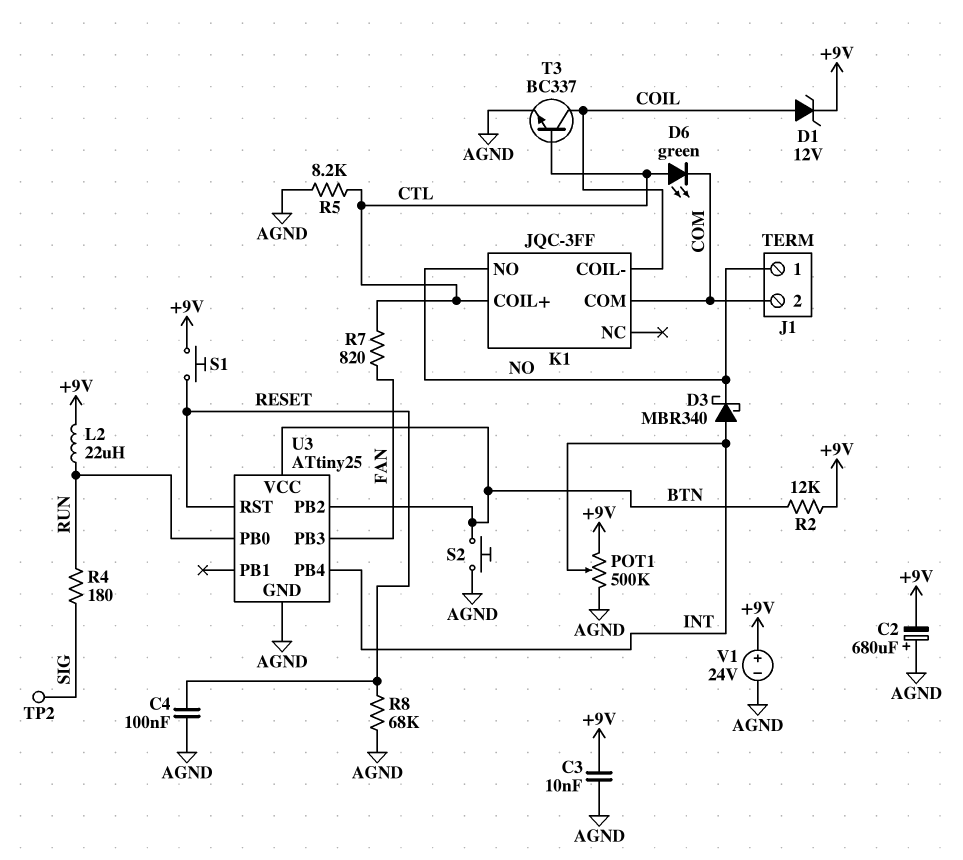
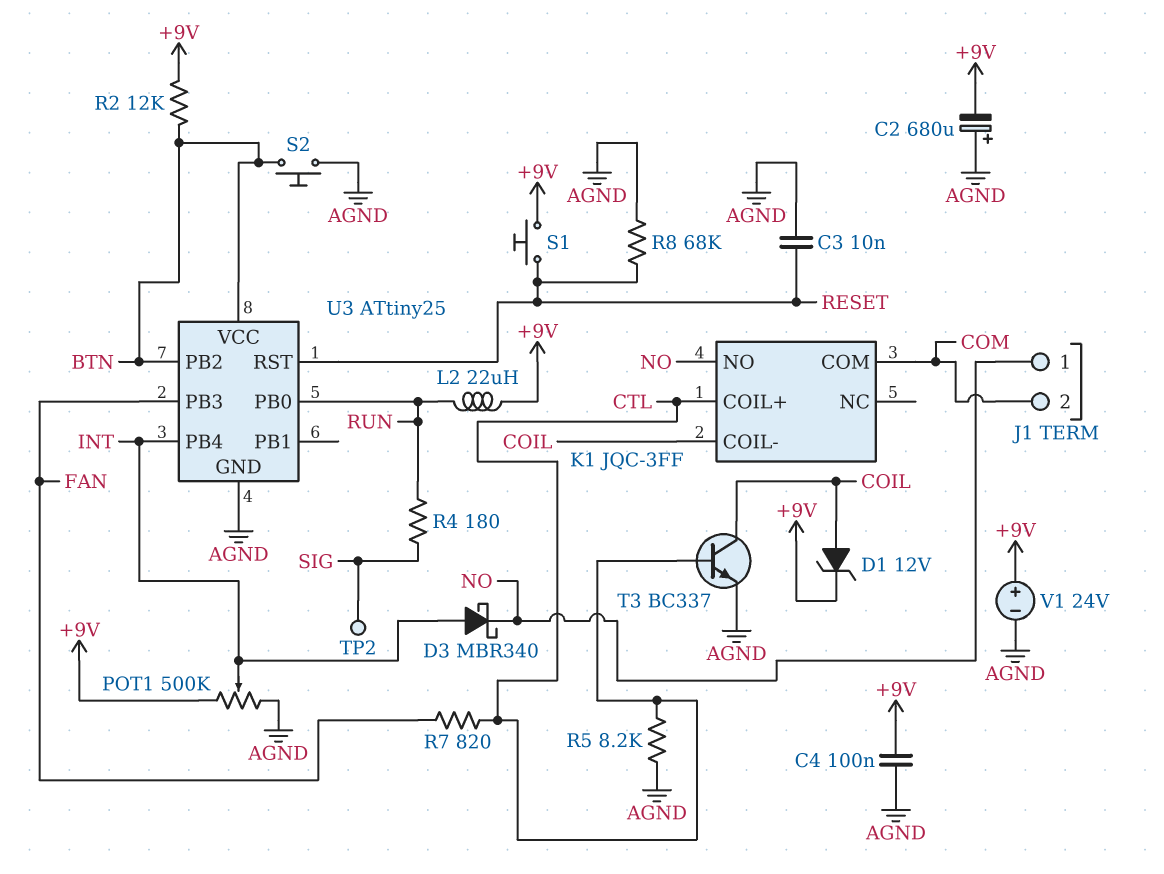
C3: 10nF (+9V, AGND) -> 10nF (AGND, RESET)
C4: 100nF (AGND, RESET) -> 100nF (+9V, AGND)
D6: LED green (A CTL, K COM) -> none

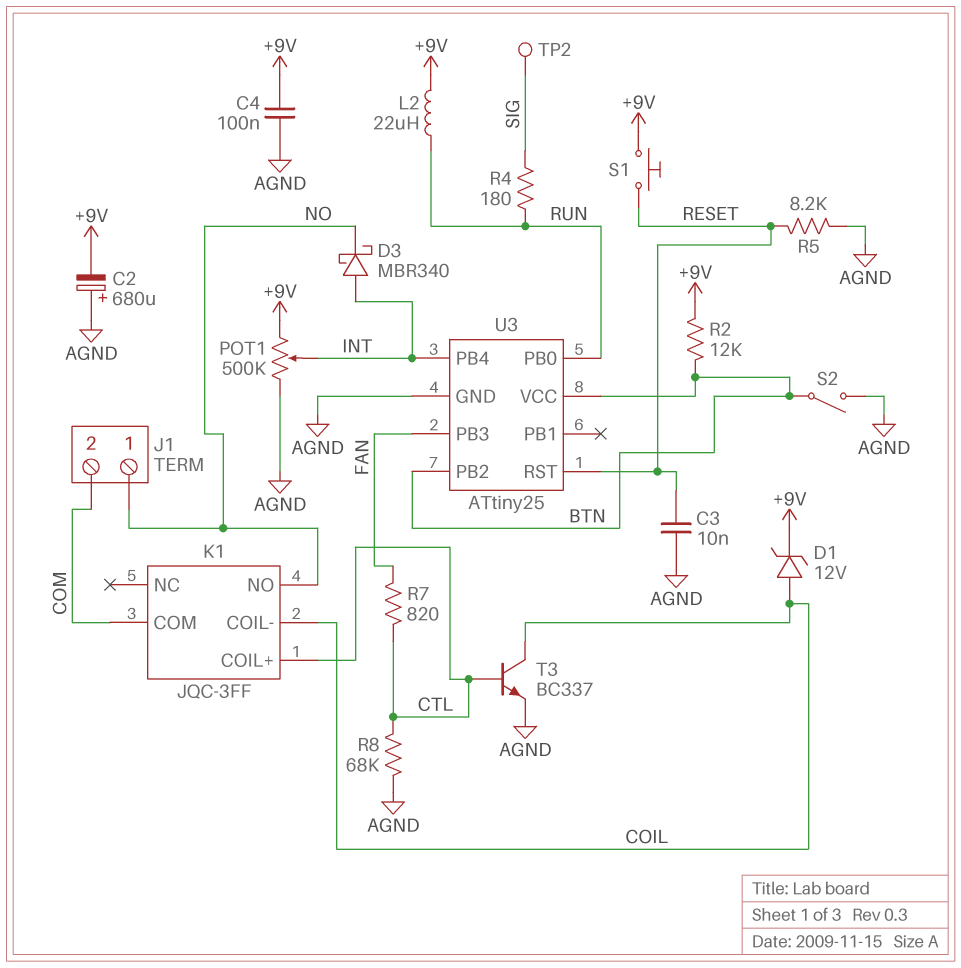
R5: 8.2k (AGND, CTL) -> 8.2k (AGND, RESET)
R8: 68k (AGND, RESET) -> 68k (AGND, CTL)
S2: button (AGND, BTN) -> switch (AGND, BTN)
V1: 24V (plus +9V, minus AGND) -> none

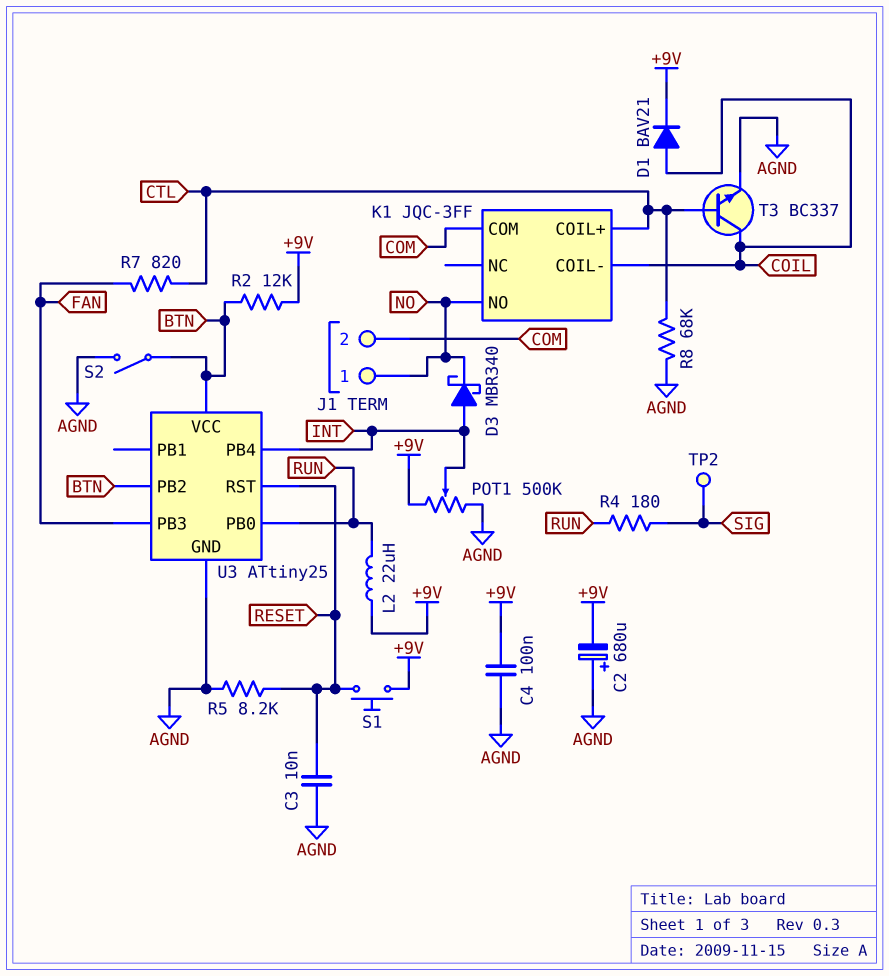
D1: zener 12V (A COIL, K +9V) -> diode BAV21 (A COIL, K +9V)

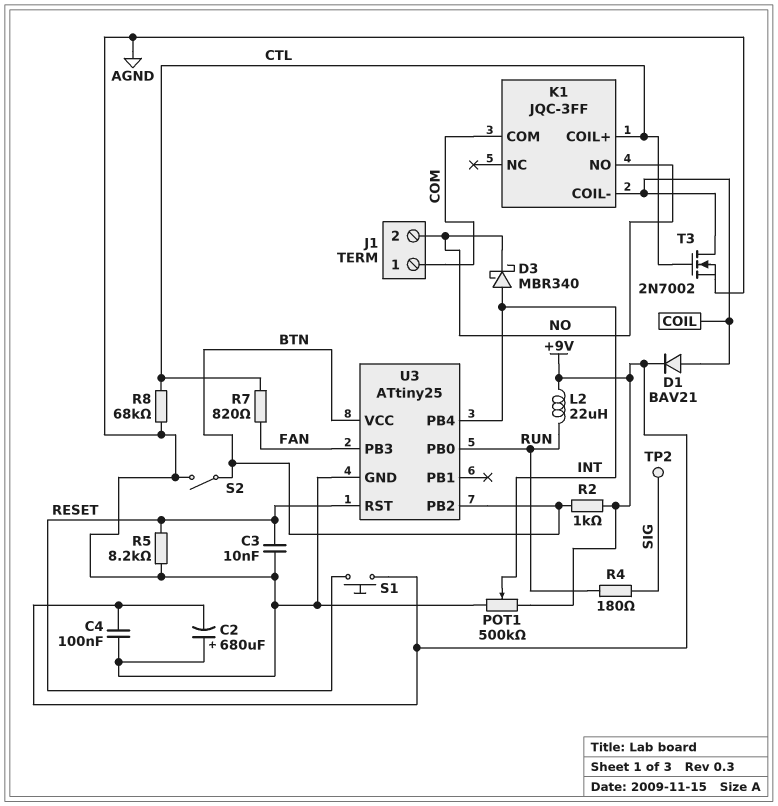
J1 pin 1: NO -> COM
J1 pin 2: COM -> NO
R2: 12k (+9V, BTN) -> 1k (+9V, BTN)
T3: NPN BC337 (B CTL, C COIL, E AGND) -> NMOS 2N7002 (G CTL, D COIL, S AGND)

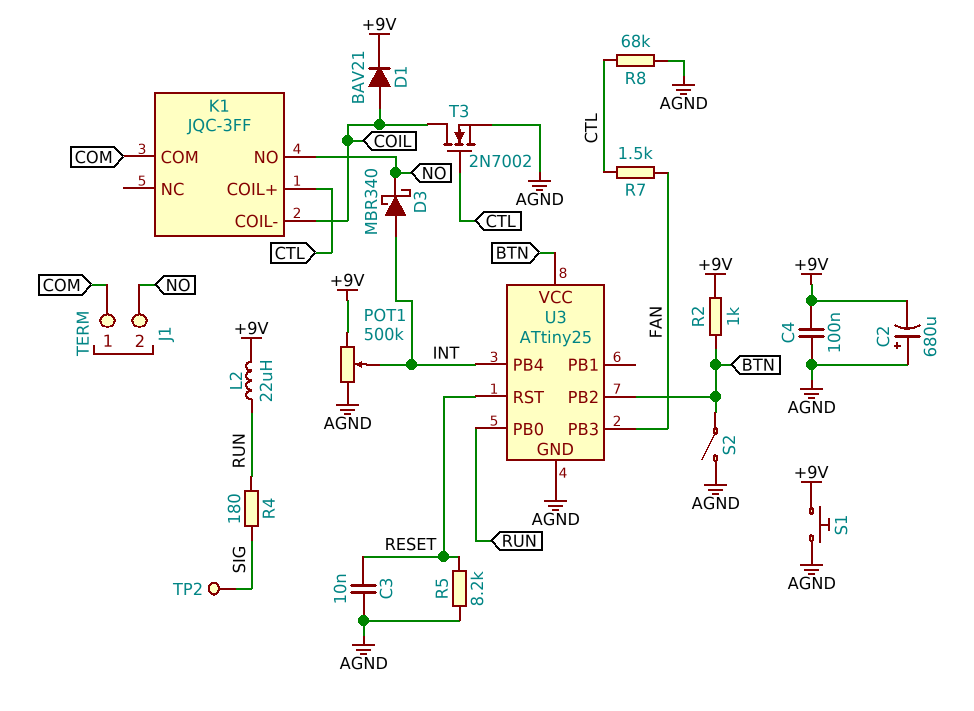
R7: 820 (CTL, FAN) -> 1.5k (CTL, FAN)
S1: button (+9V, RESET) -> button (+9V, AGND)

